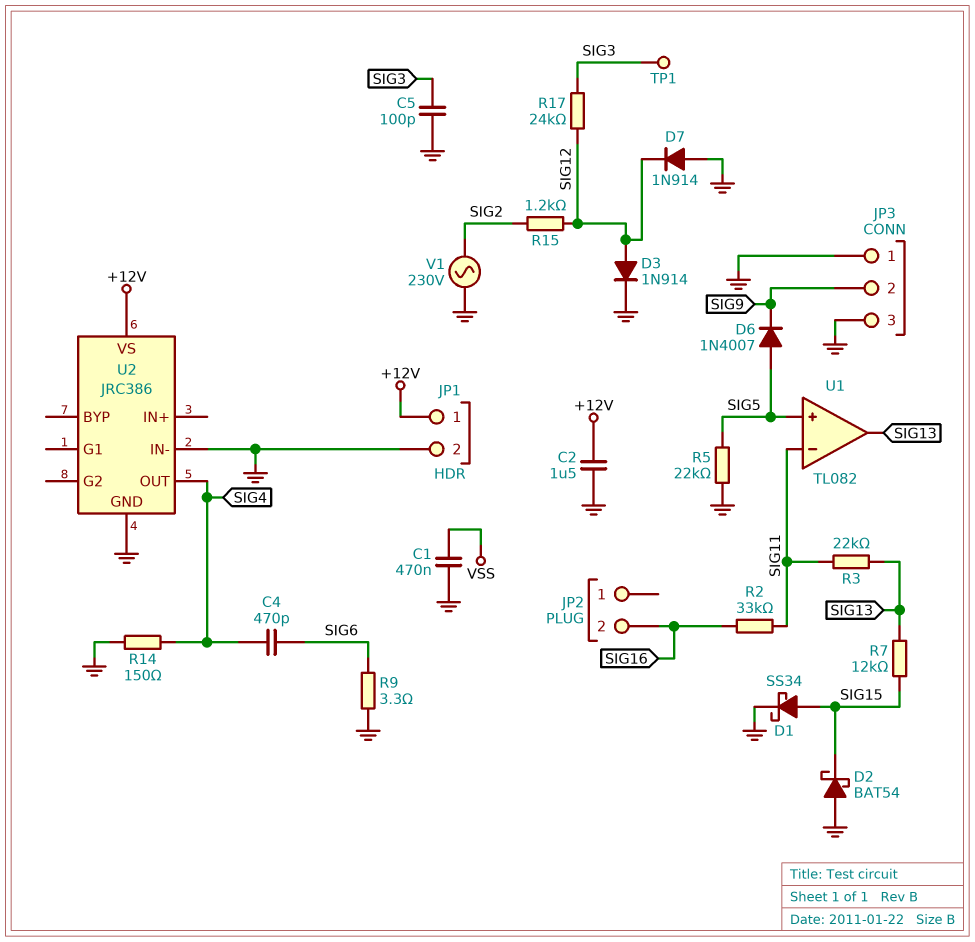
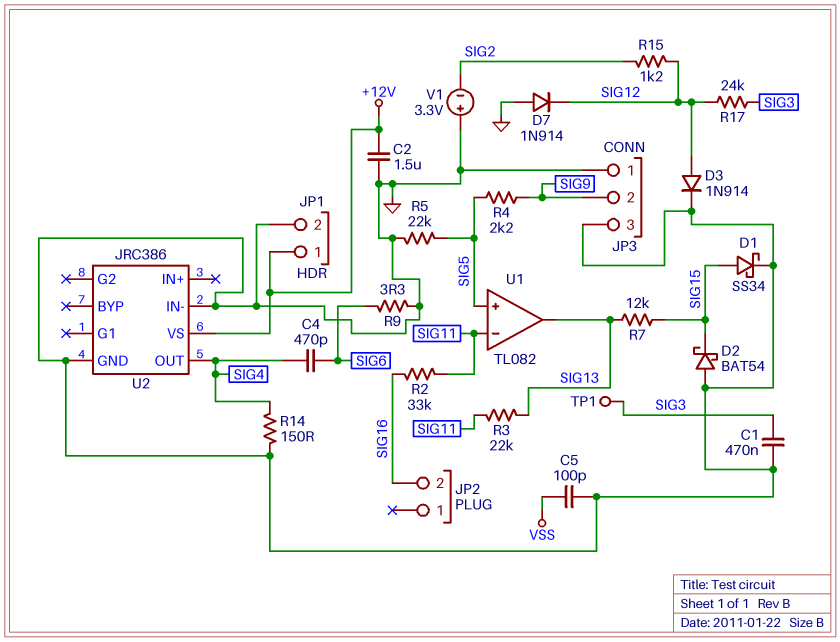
C1: 470nF (GND, VSS) -> 470nF (GND, SIG3)
C5: 100pF (GND, SIG3) -> 100pF (GND, VSS)
D6: diode 1N4007 (A SIG5, K SIG9) -> none
R4: none -> 2.2k (SIG5, SIG9)
V1: AC 230V (GND, SIG2) -> 3.3V (plus GND, minus SIG2)

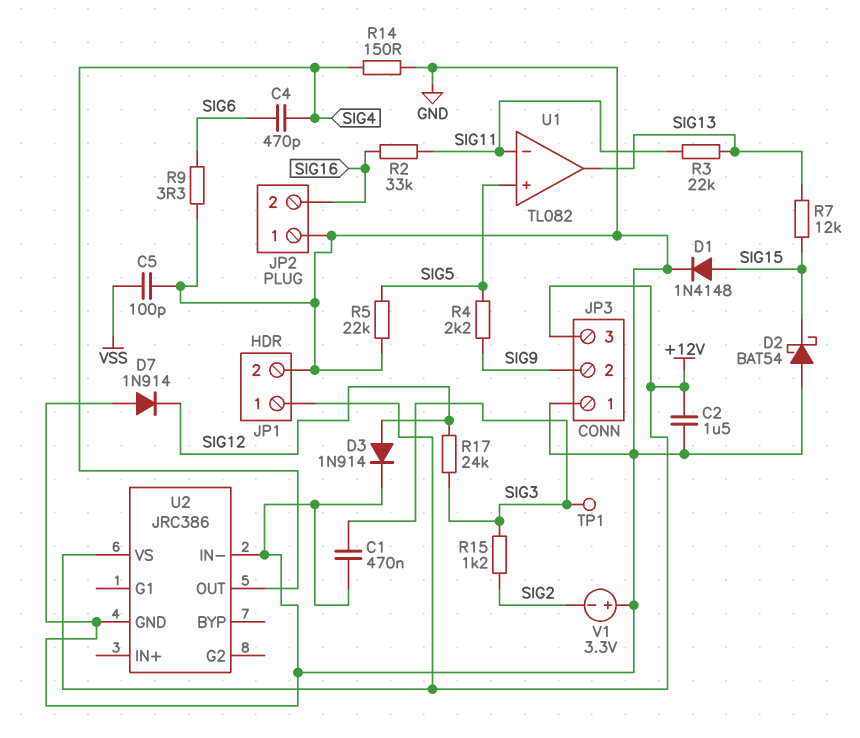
D1: schottky SS34 (A SIG15, K GND) -> diode 1N4148 (A SIG15, K GND)
JP2 pin 1: none -> GND
JP3 pin 3: GND -> +12V
R15: 1.2k (SIG2, SIG12) -> 1.2k (SIG2, SIG3)

